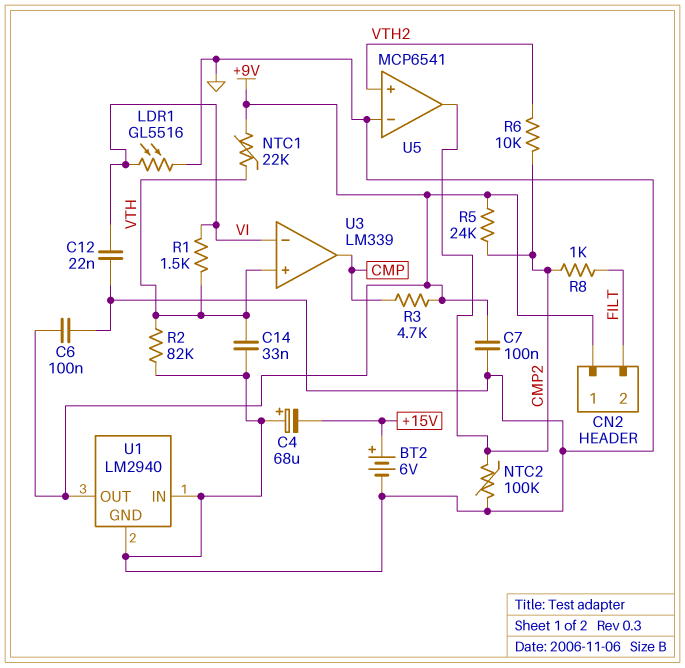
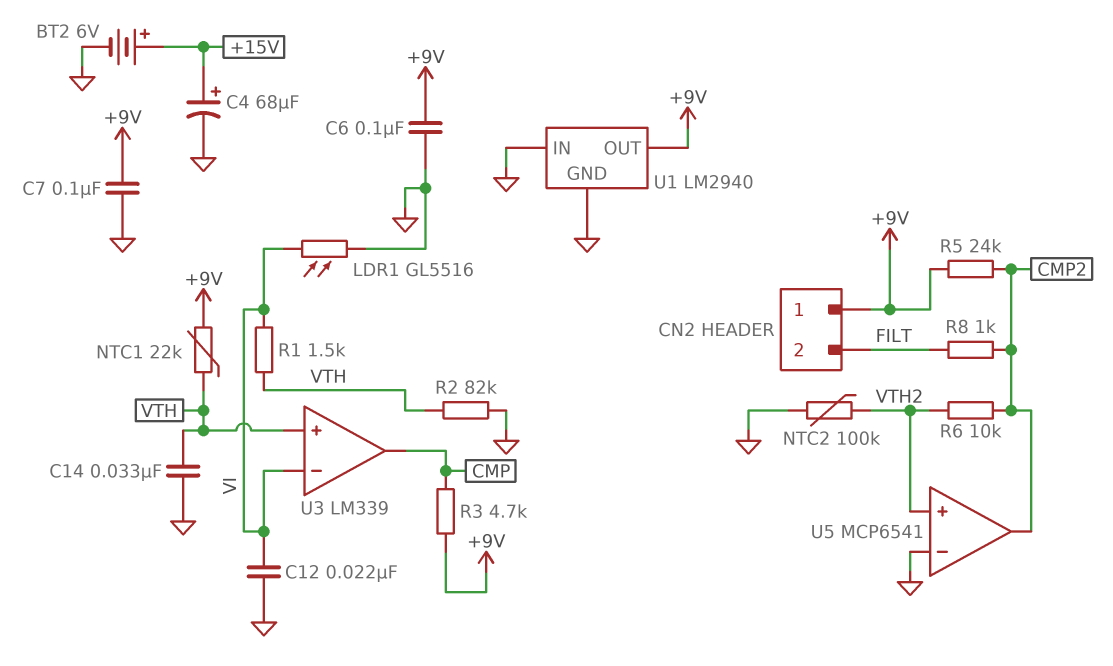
C4: 68uF (plus GND, minus +15V) -> 68uF (plus +15V, minus GND)
NTC2: 100k (CMP2, GND) -> 100k (GND, VTH2)

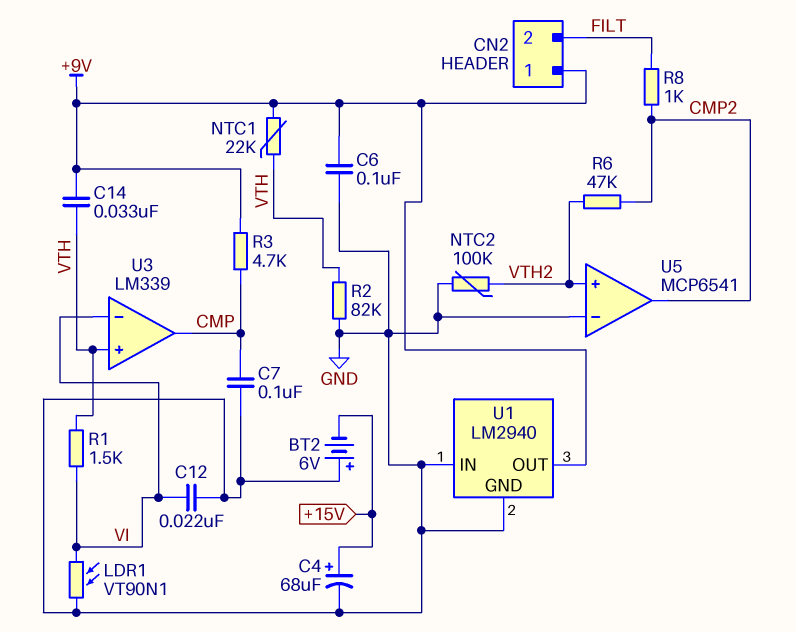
BT2: 6V (plus +15V, minus GND) -> 6V (plus GND, minus +15V)
C7: 100nF (+9V, GND) -> 100nF (CMP, GND)
C14: 33nF (GND, VTH) -> 33nF (+9V, VTH)
LDR1: GL5516 (GND, VI) -> VT90N1 (GND, VI)
R5: 24k (+9V, CMP2) -> none
R6: 10k (CMP2, VTH2) -> 47k (CMP2, VTH2)

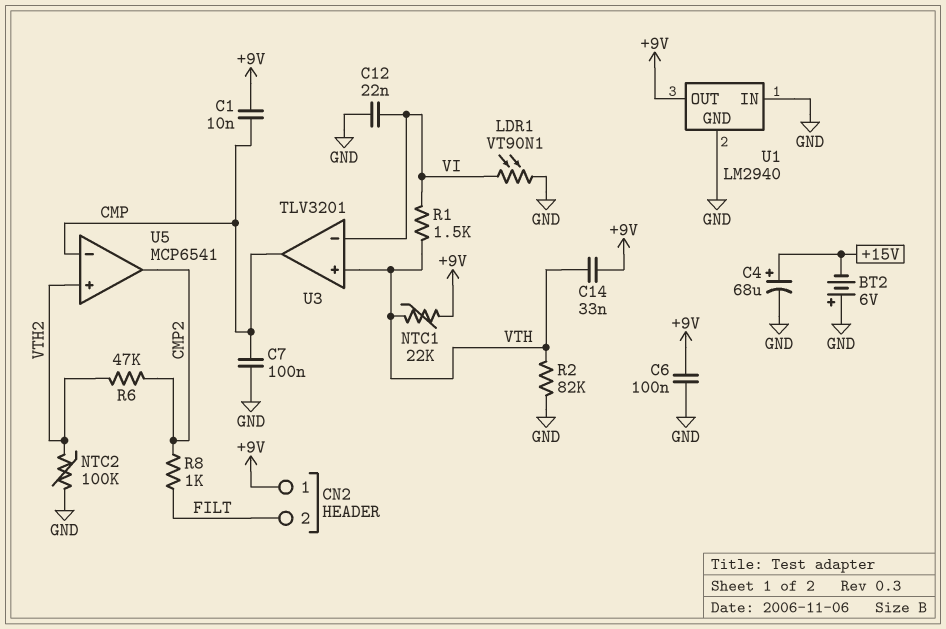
C1: none -> 10nF (+9V, CMP)
R3: 4.7k (+9V, CMP) -> none
U3: LM339 -> TLV3201
U5 pin in-: GND -> CMP

